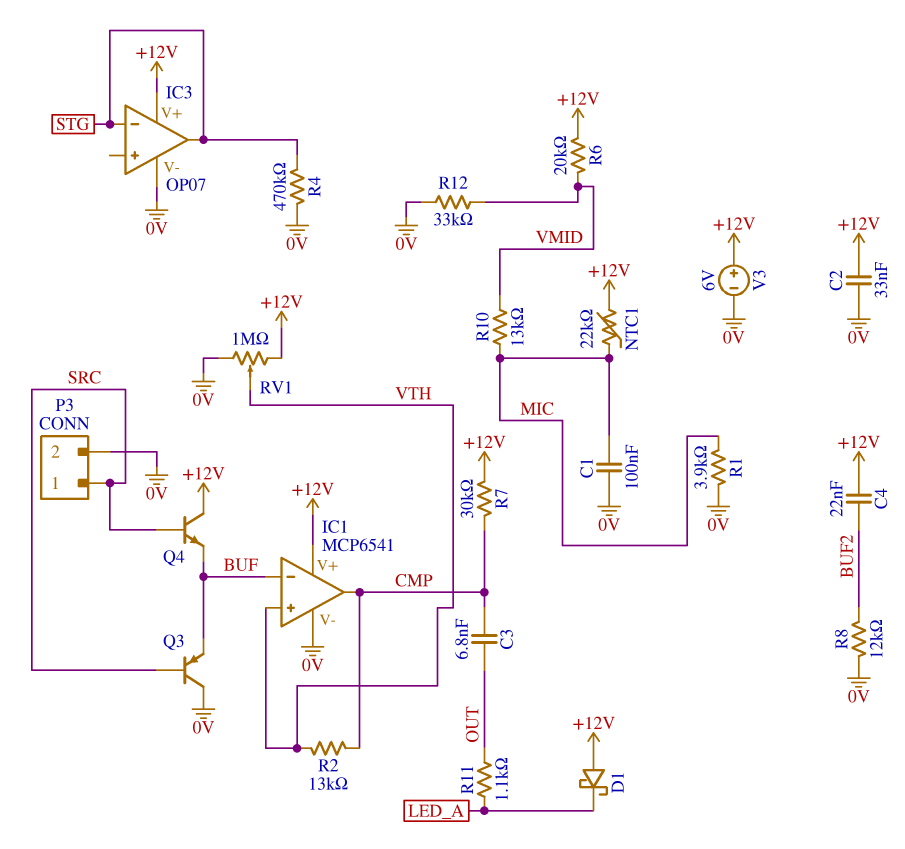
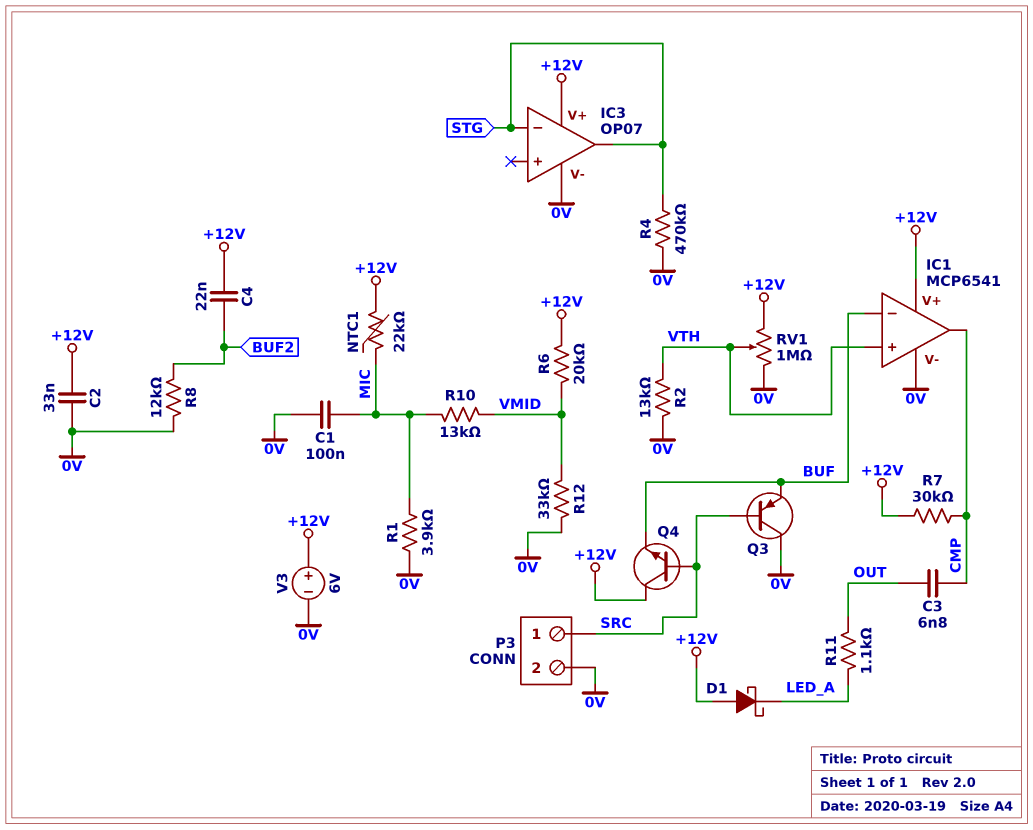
R2: 13k (CMP, VTH) -> 13k (0V, VTH)

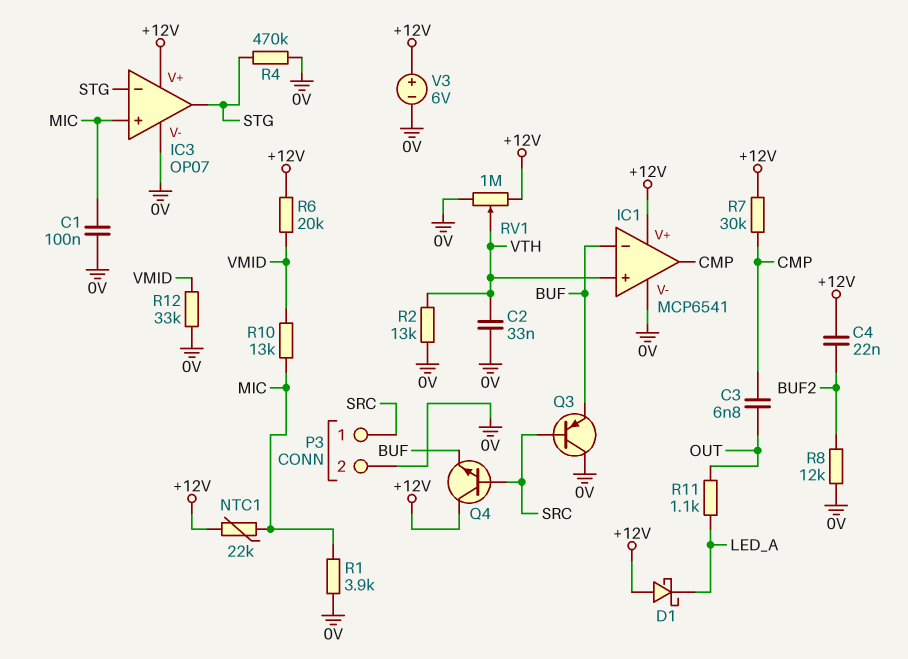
C2: 33nF (+12V, 0V) -> 33nF (0V, VTH)
IC3 pin in+: none -> MIC

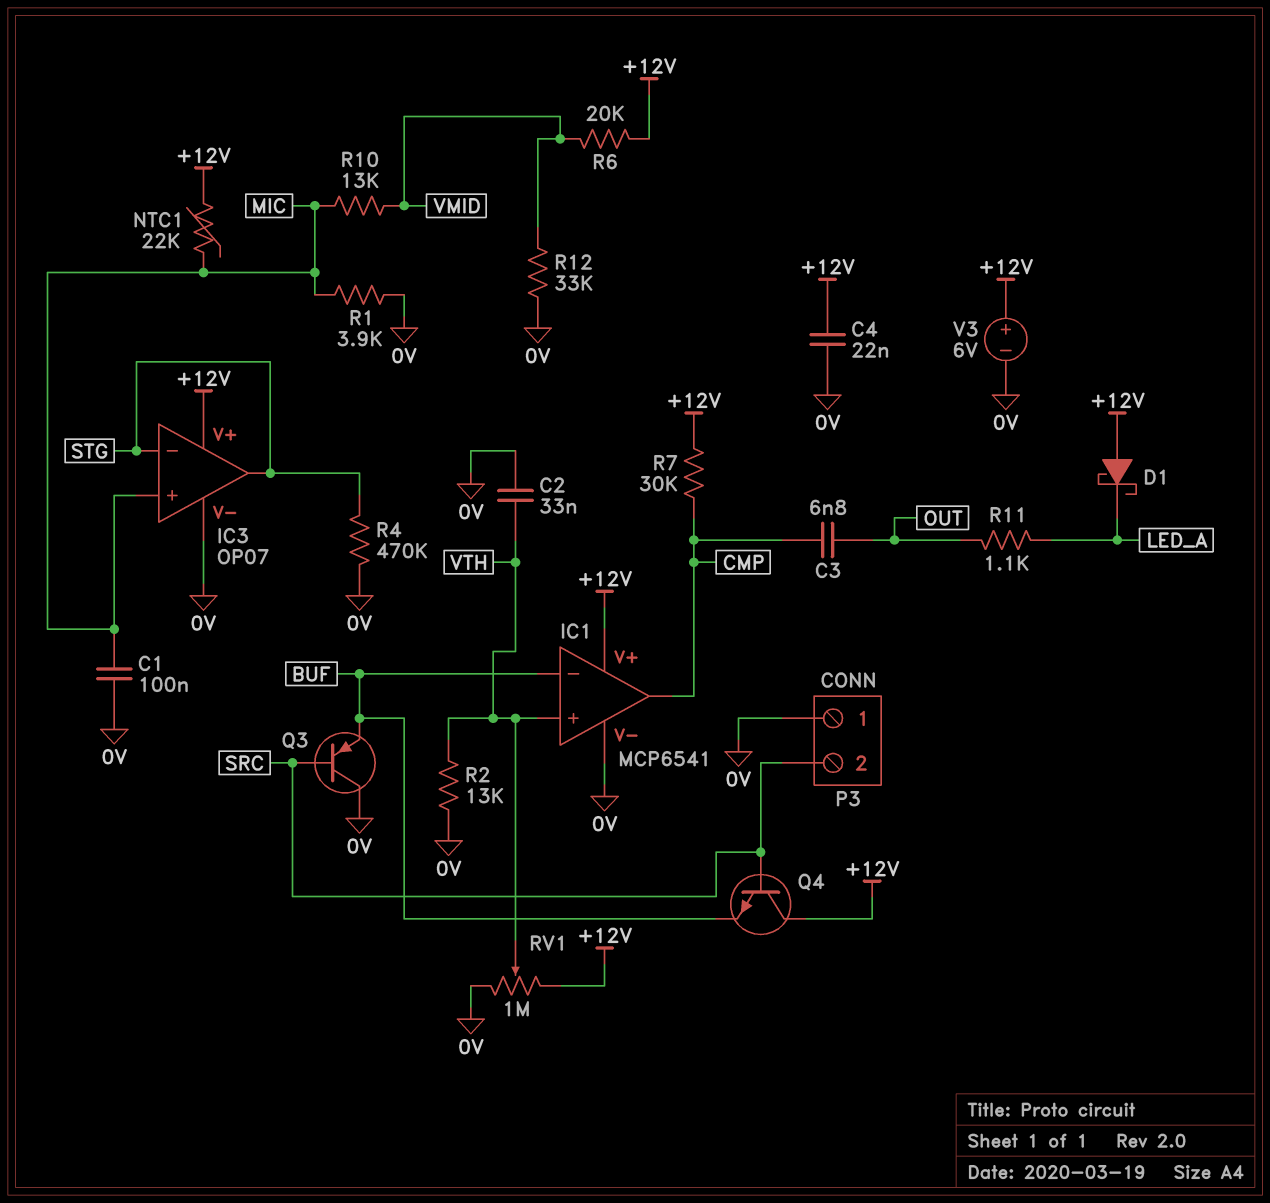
C4: 22nF (+12V, BUF2) -> 22nF (+12V, 0V)
P3 pin 1: SRC -> 0V
P3 pin 2: 0V -> SRC
R8: 12k (0V, BUF2) -> none

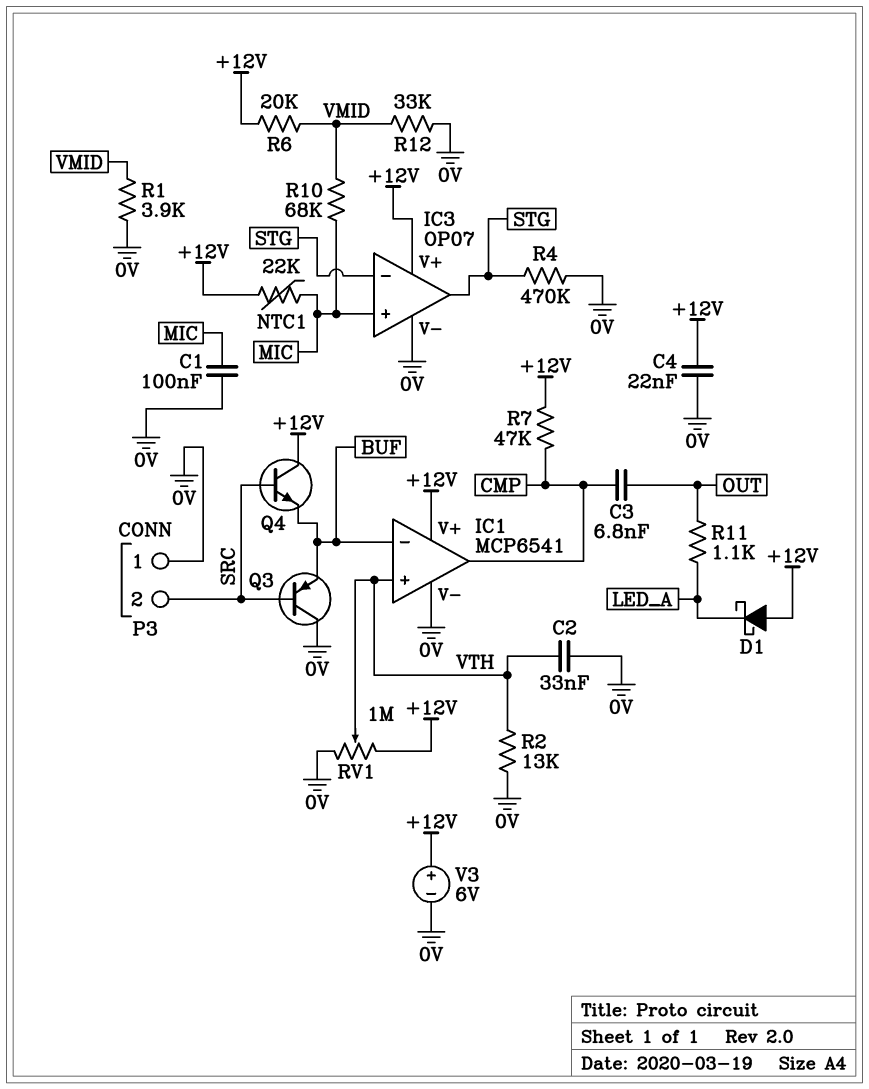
R1: 3.9k (0V, MIC) -> 3.9k (0V, VMID)
R7: 30k (+12V, CMP) -> 47k (+12V, CMP)
R10: 13k (MIC, VMID) -> 68k (MIC, VMID)

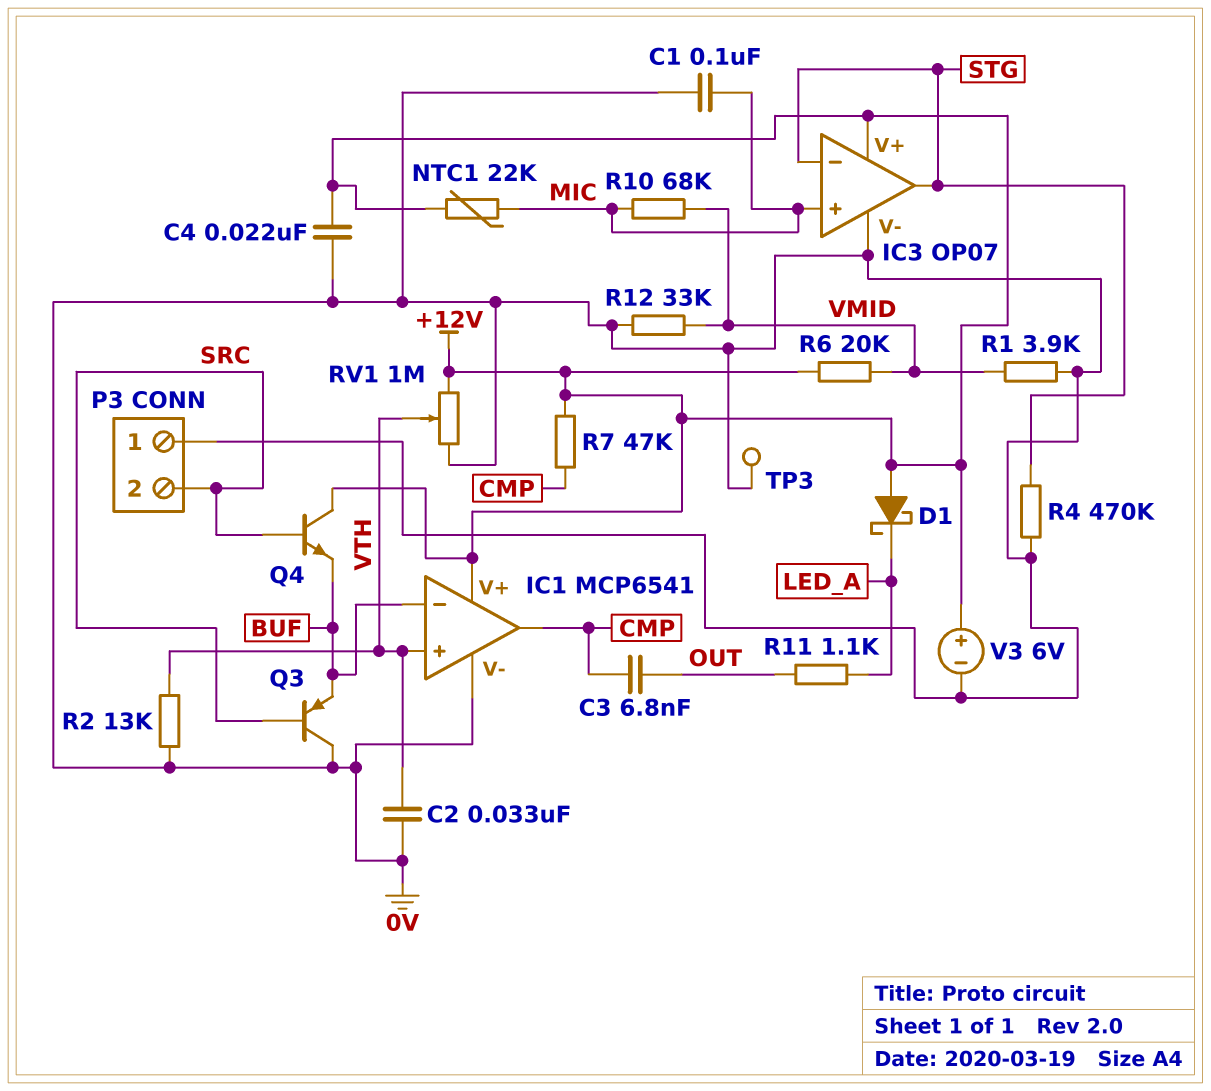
TP3: none -> test point (0V)

